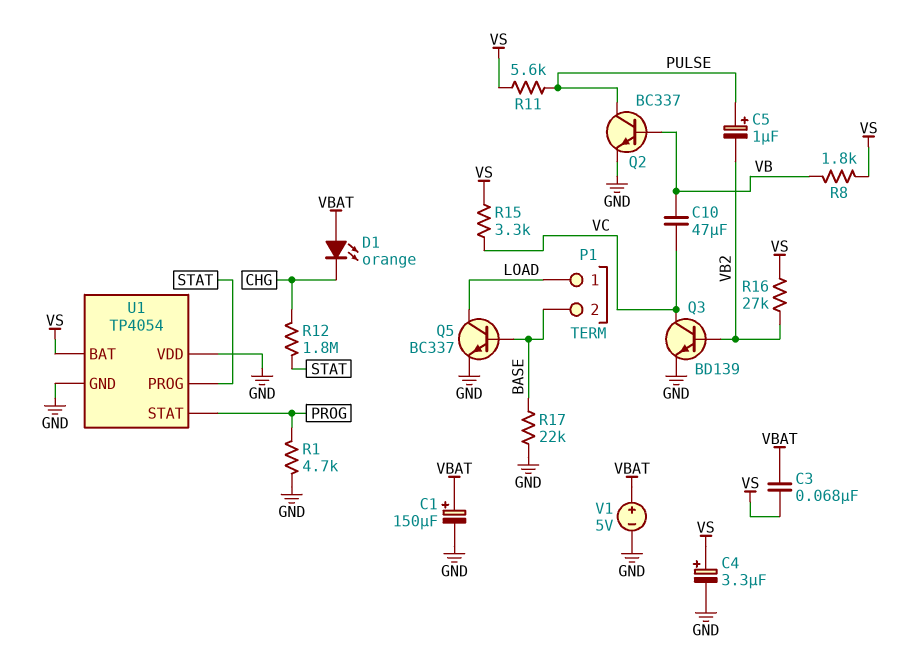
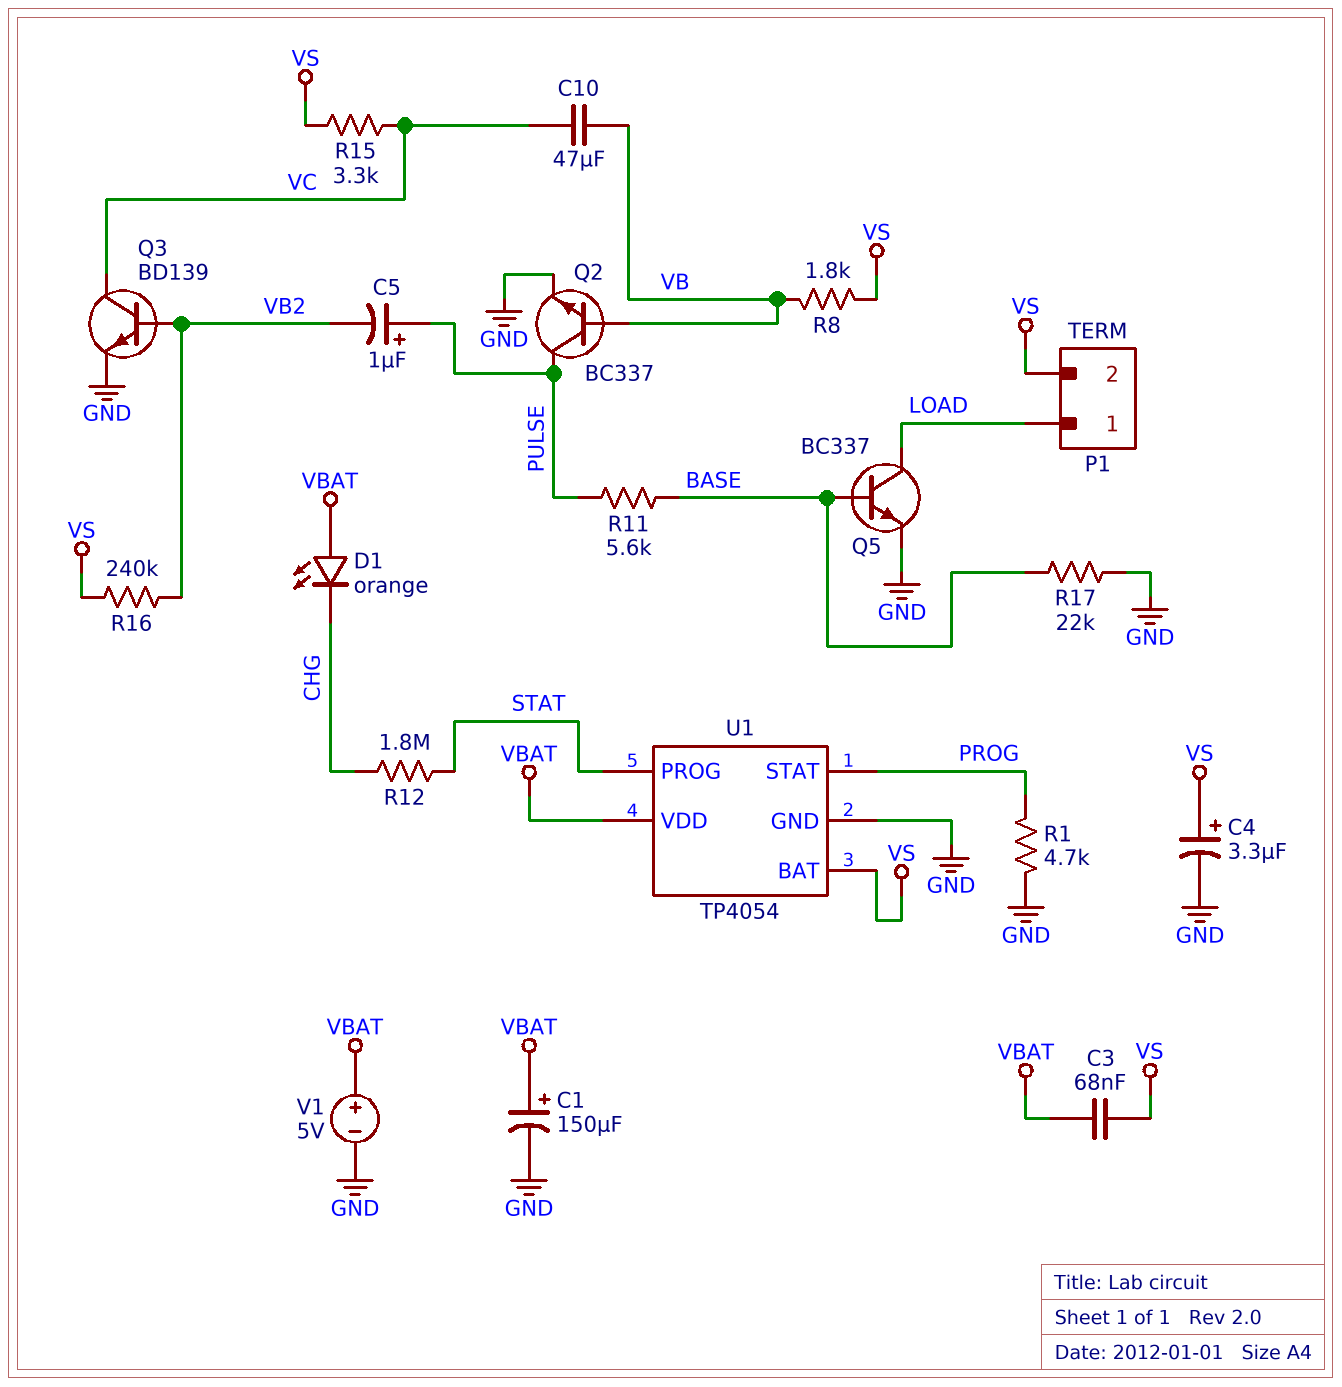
P1 pin 2: BASE -> VS
R11: 5.6k (PULSE, VS) -> 5.6k (BASE, PULSE)
R16: 27k (VB2, VS) -> 240k (VB2, VS)
U1 pin VDD: GND -> VBAT

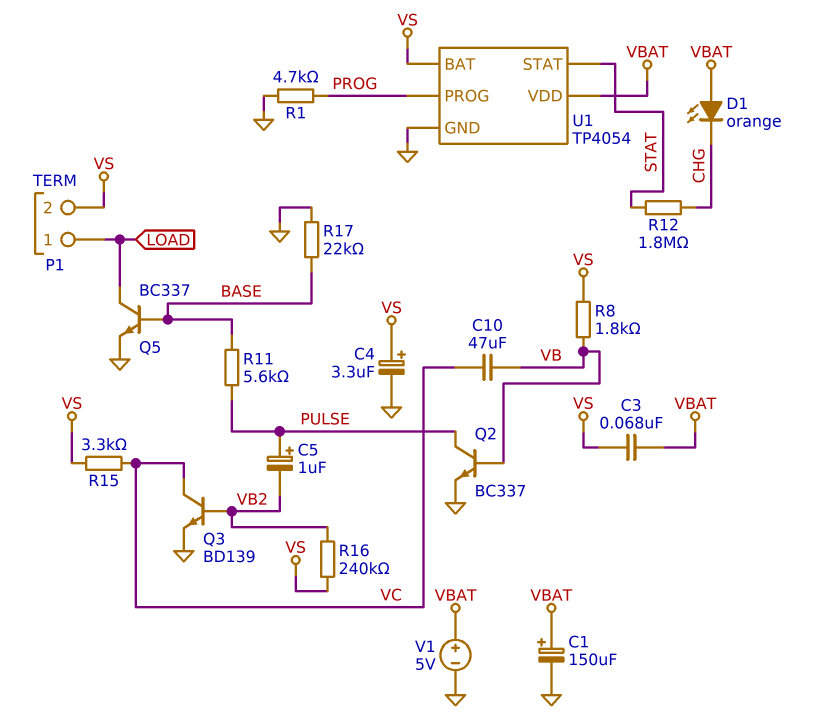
U1 pin PROG: STAT -> PROG
U1 pin STAT: PROG -> STAT

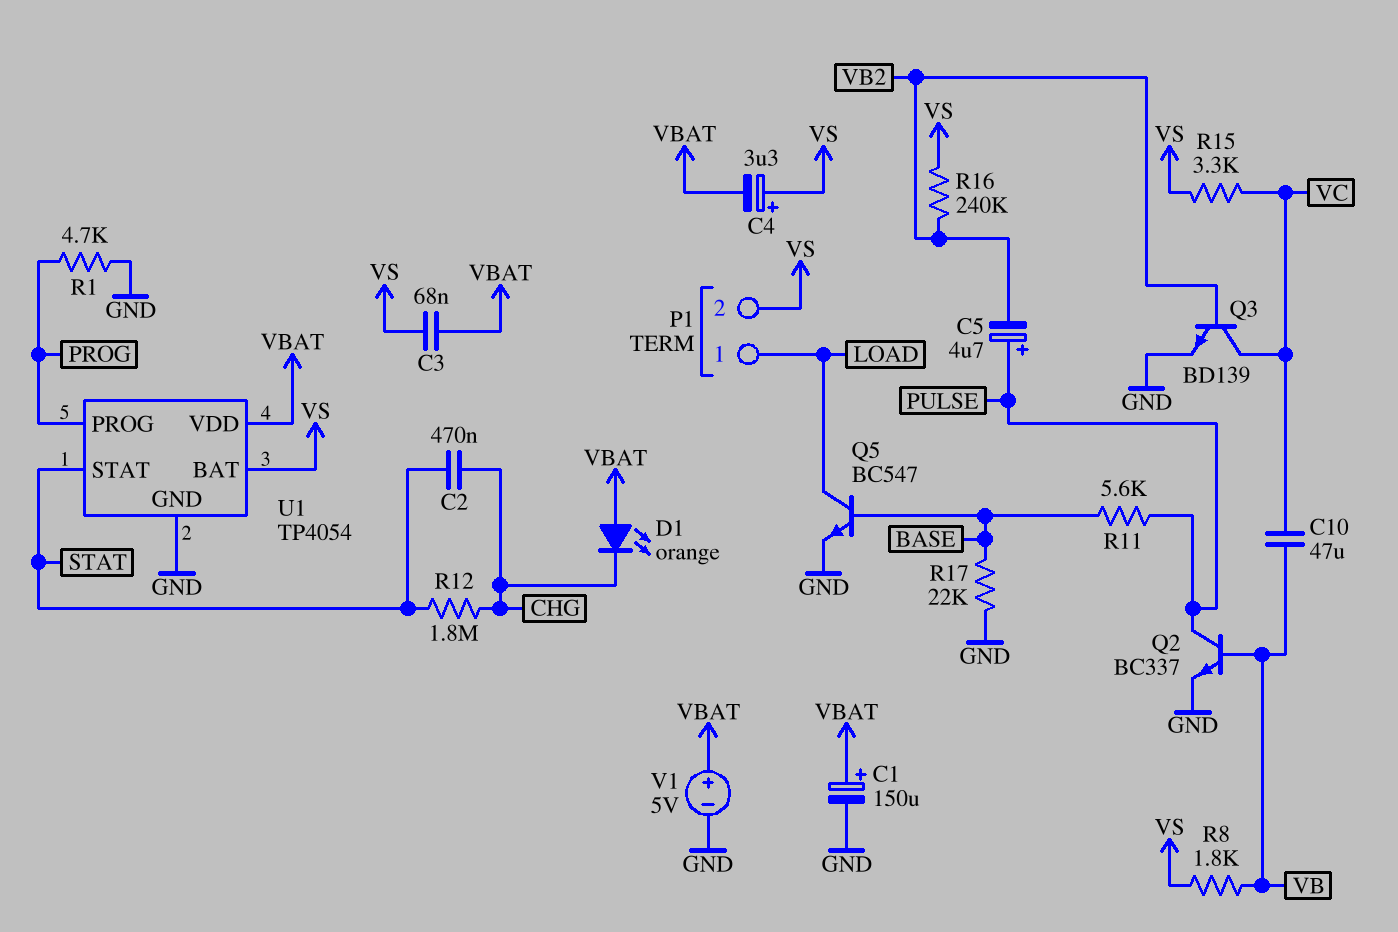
C2: none -> 470nF (CHG, STAT)
C4: 3.3uF (plus VS, minus GND) -> 3.3uF (plus VS, minus VBAT)
C5: 1uF (plus PULSE, minus VB2) -> 4.7uF (plus PULSE, minus VB2)
Q5: NPN BC337 (B BASE, C LOAD, E GND) -> NPN BC547 (B BASE, C LOAD, E GND)

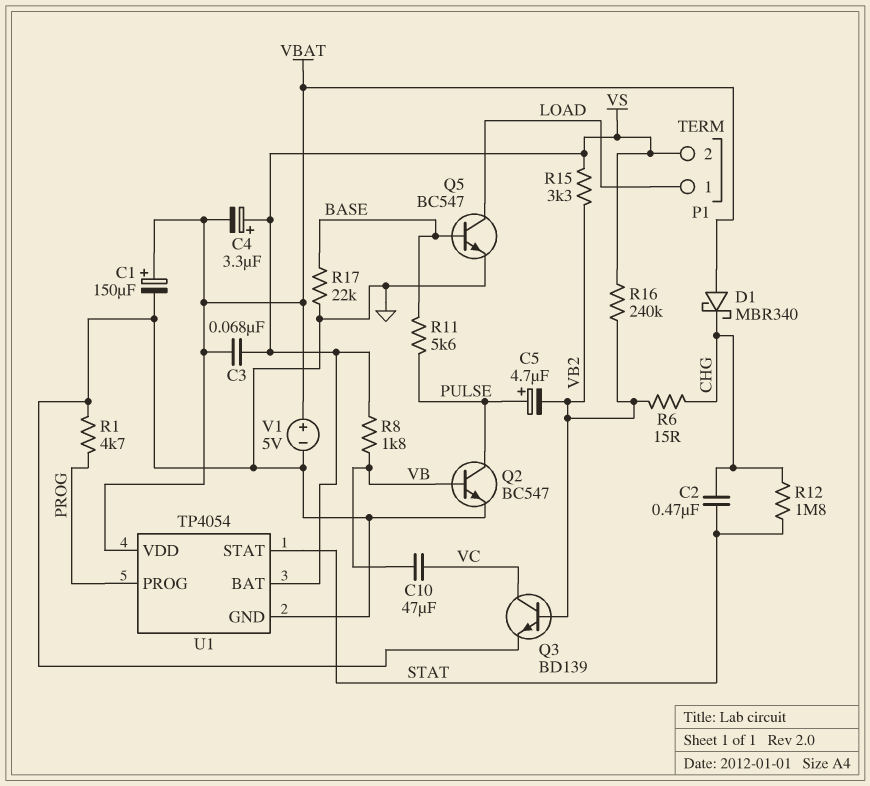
D1: LED orange (A VBAT, K CHG) -> schottky MBR340 (A VBAT, K CHG)
Q2: NPN BC337 (B VB, C PULSE, E GND) -> NPN BC547 (B VB, C PULSE, E GND)
R6: none -> 15 (CHG, VB2)
R15: 3.3k (VC, VS) -> 3.3k (VB2, VS)

